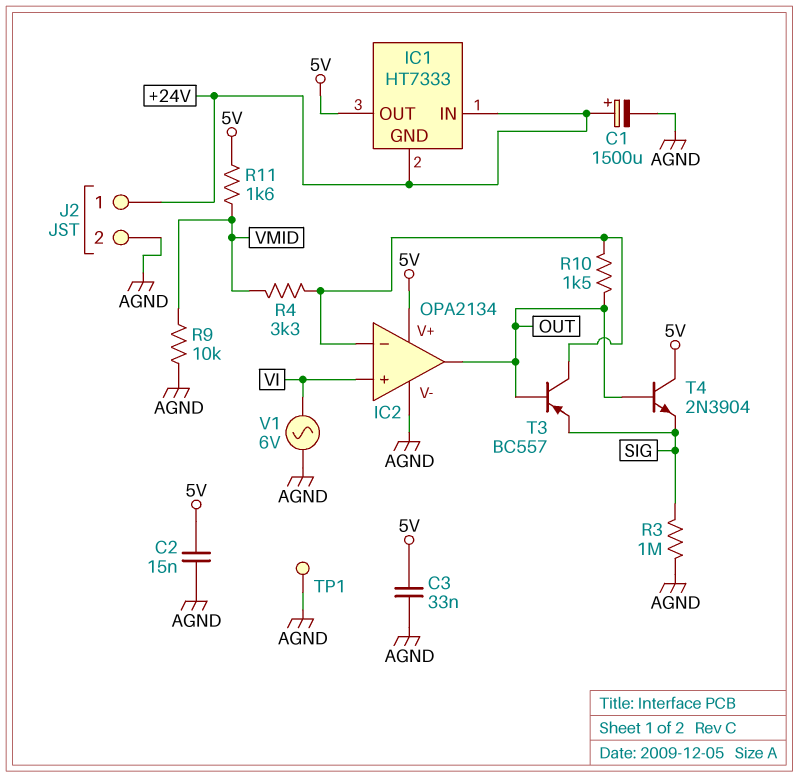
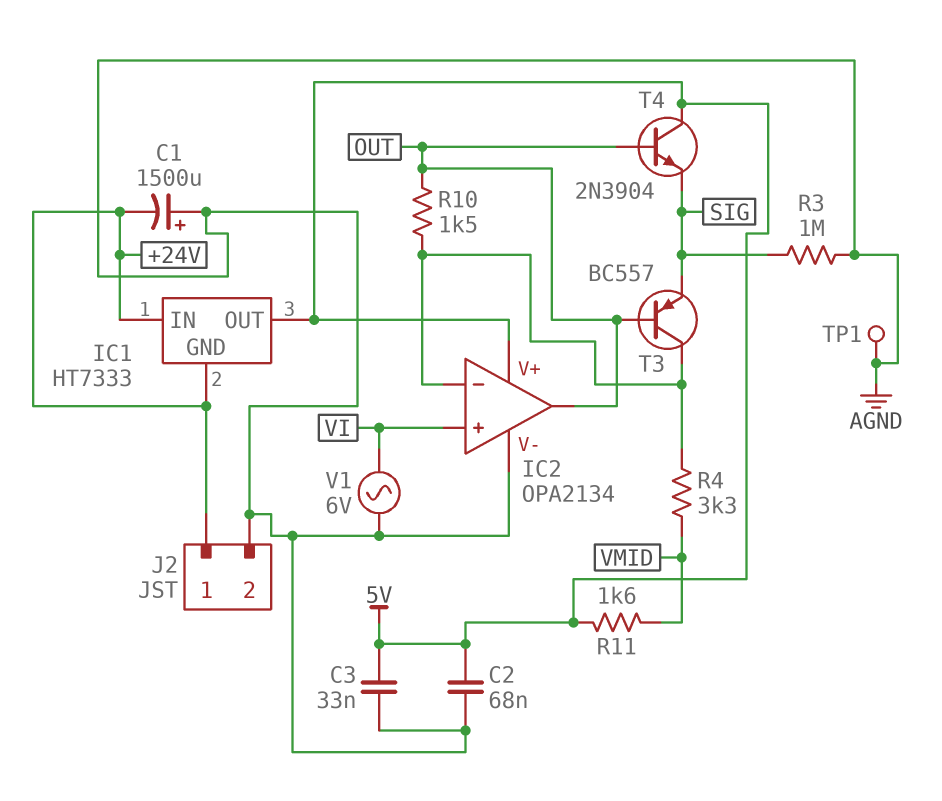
C1: 1500uF (plus +24V, minus AGND) -> 1500uF (plus AGND, minus +24V)
C2: 15nF (5V, AGND) -> 68nF (5V, AGND)
R9: 10k (AGND, VMID) -> none

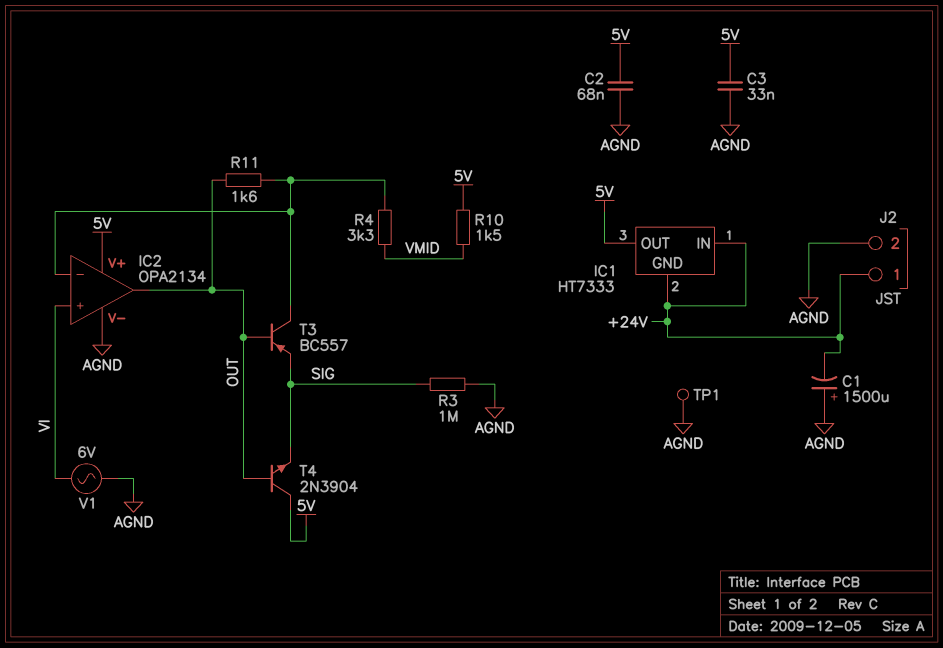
R10: 1.5k (IC2/in-, OUT) -> 1.5k (5V, VMID)
R11: 1.6k (5V, VMID) -> 1.6k (IC2/in-, OUT)

